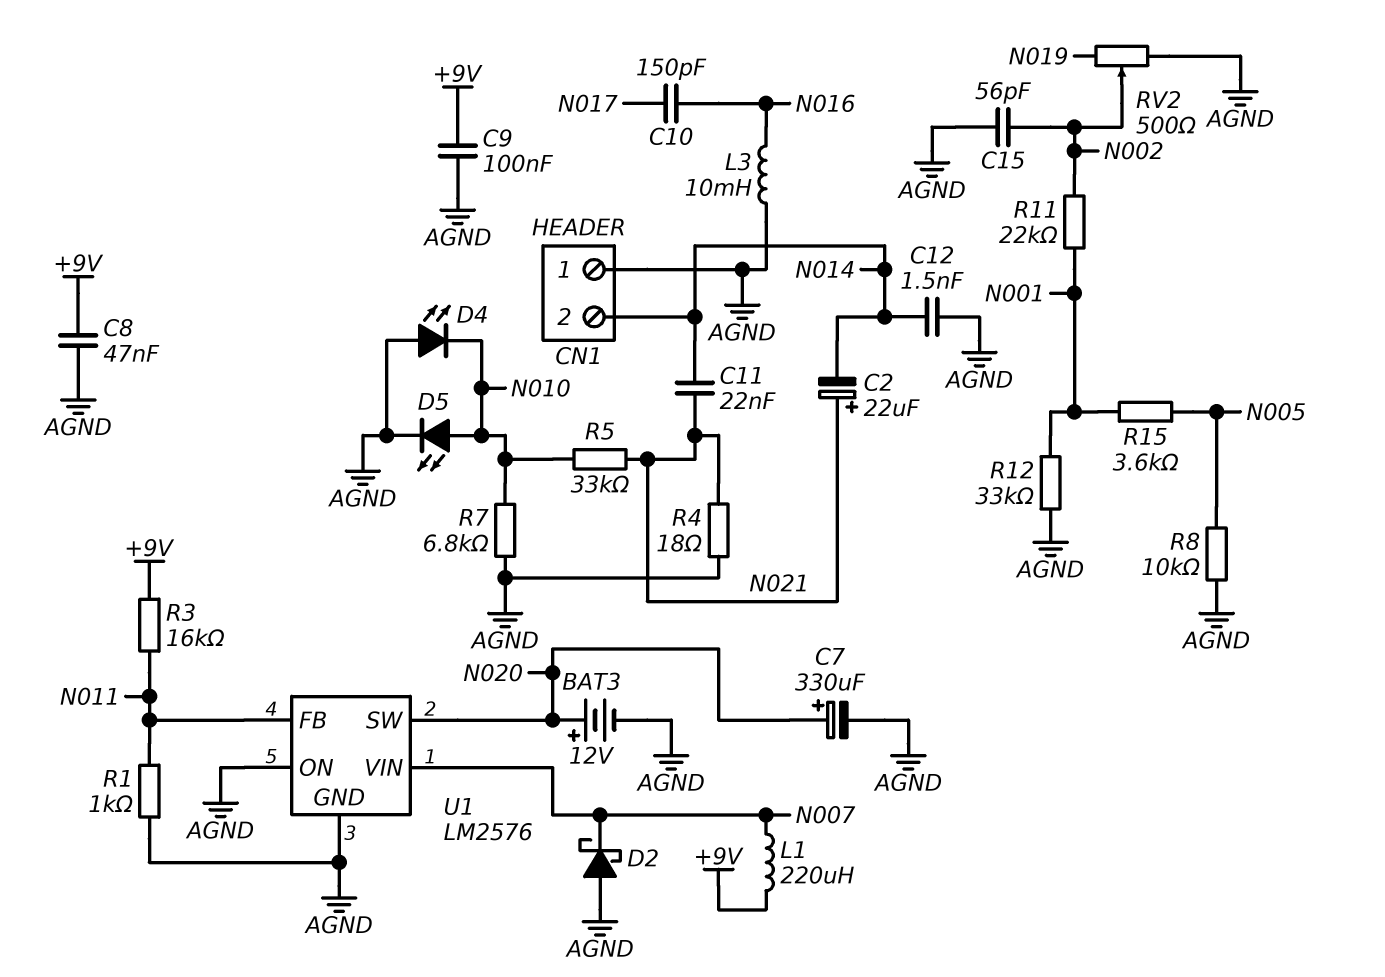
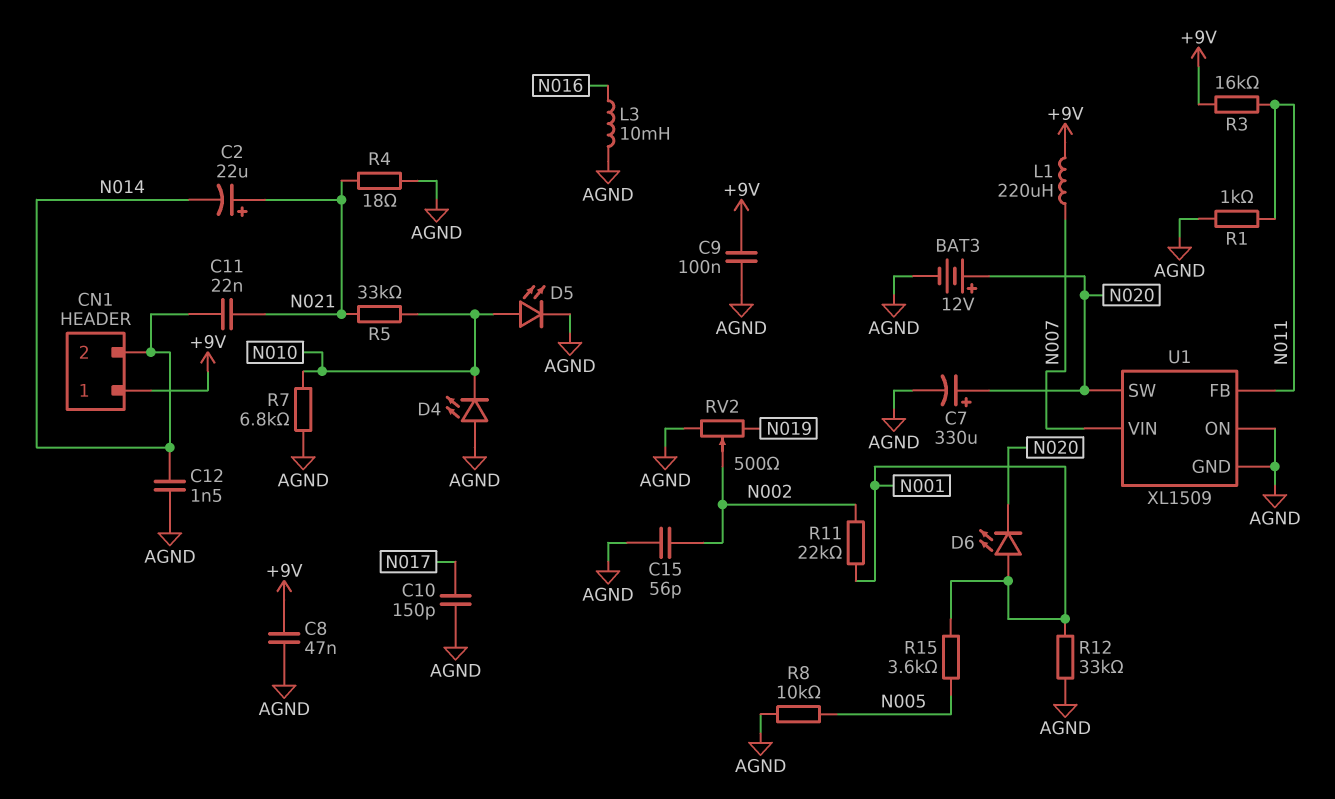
C10: 150pF (N016, N017) -> 150pF (AGND, N017)
CN1 pin 1: AGND -> +9V
D2: schottky (A AGND, K N007) -> none
D6: none -> LED (A N001, K N020)
U1: LM2576 -> XL1509

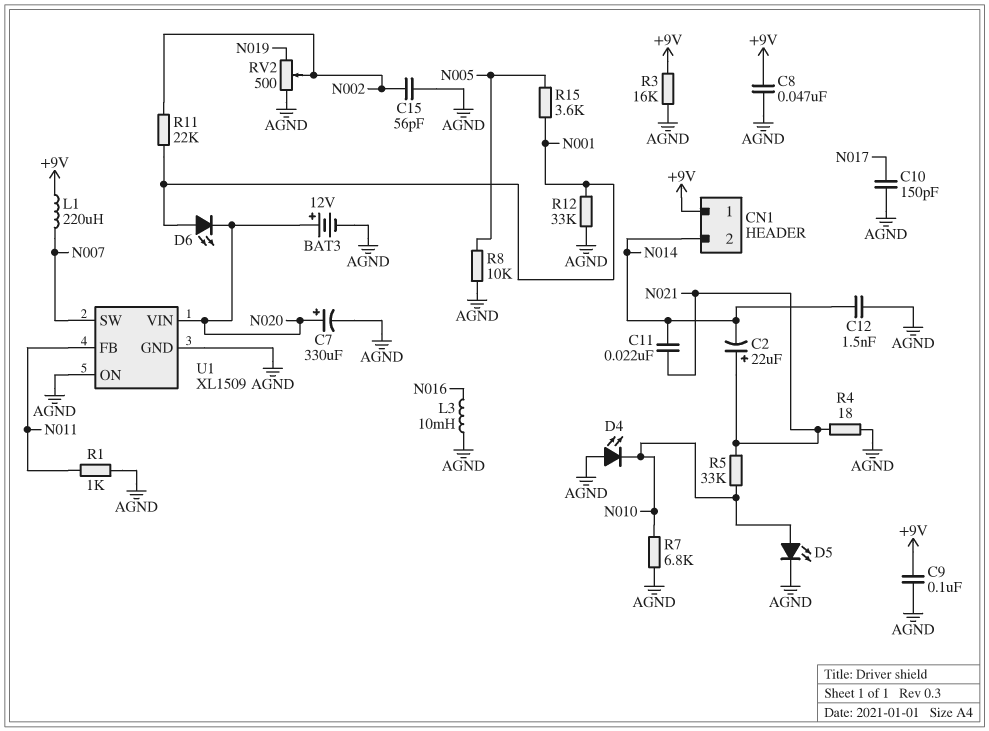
R3: 16k (+9V, N011) -> 16k (+9V, AGND)
U1 pin SW: N020 -> N007
U1 pin VIN: N007 -> N020

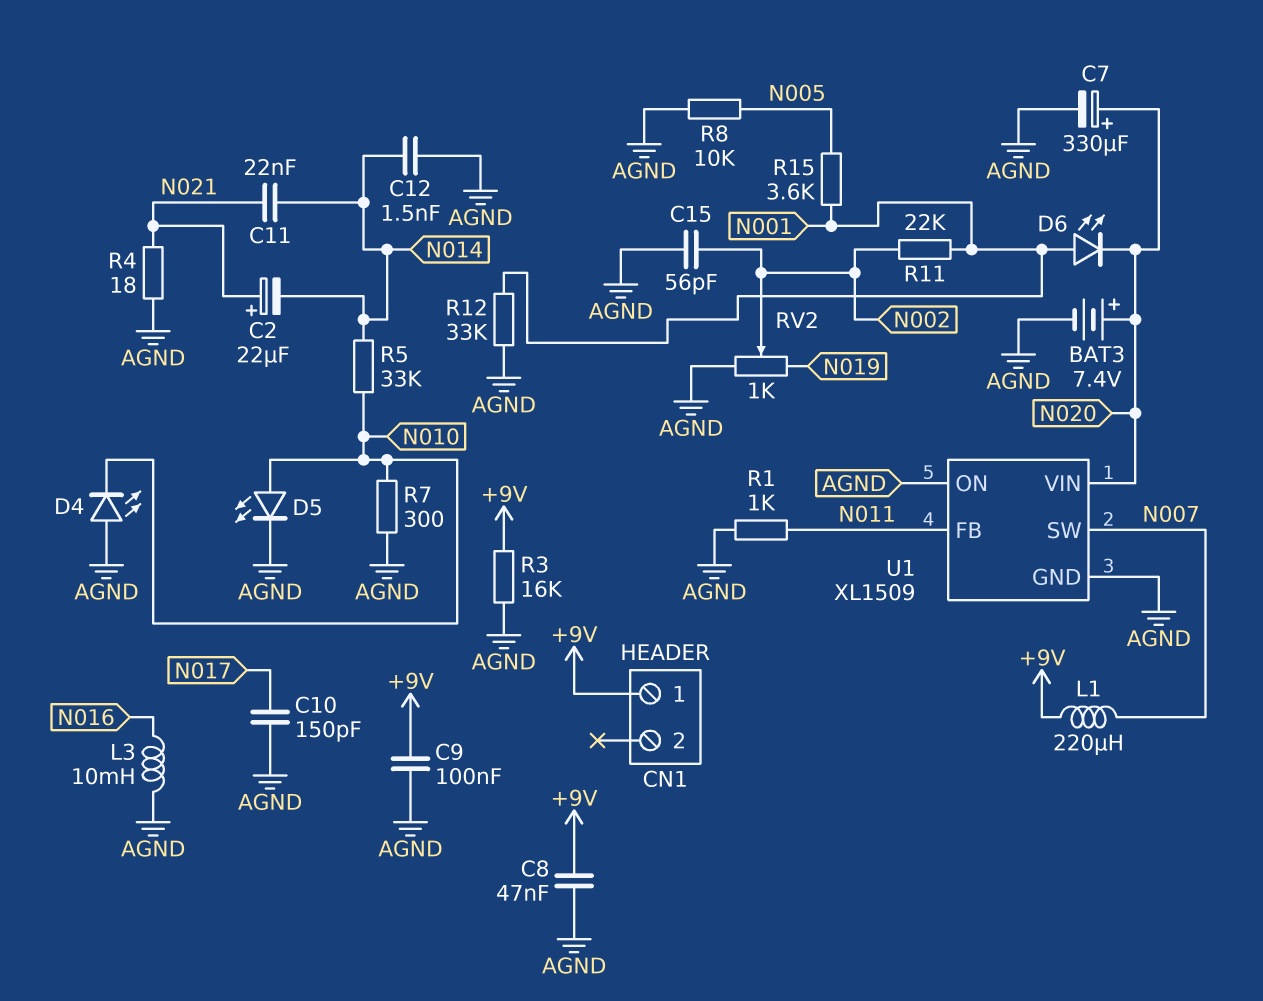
BAT3: 12V (plus N020, minus AGND) -> 7.4V (plus N020, minus AGND)
CN1 pin 2: N014 -> none
R5: 33k (N010, N021) -> 33k (N010, N014)
R7: 6.8k (AGND, N010) -> 300 (AGND, N010)
RV2: 500 (AGND, N019, wiper N002) -> 1k (AGND, N019, wiper N002)

